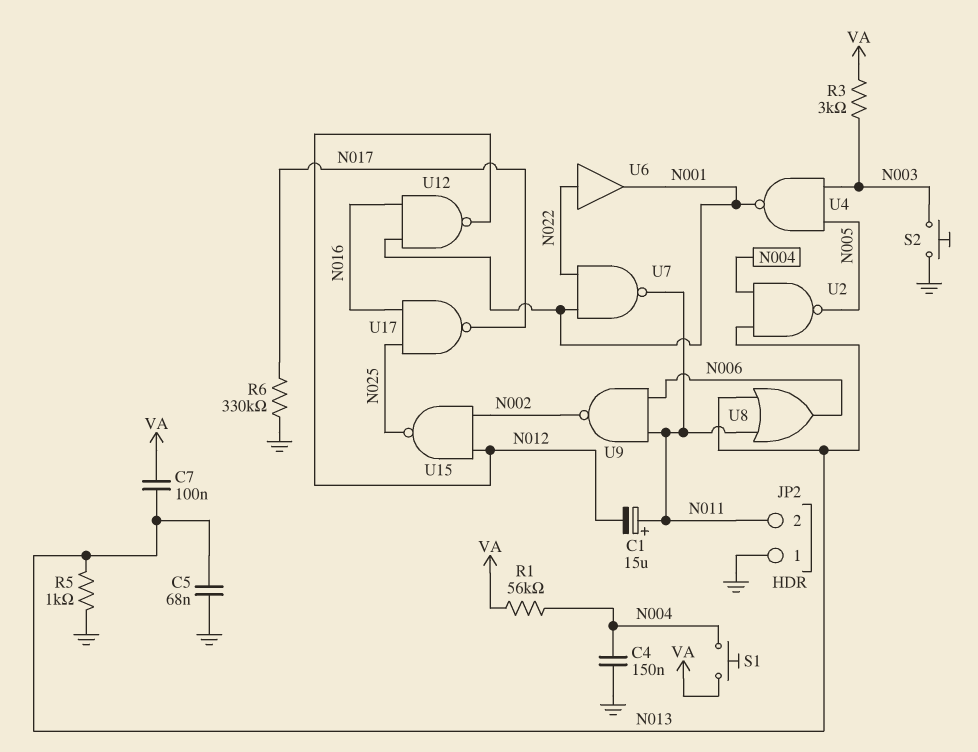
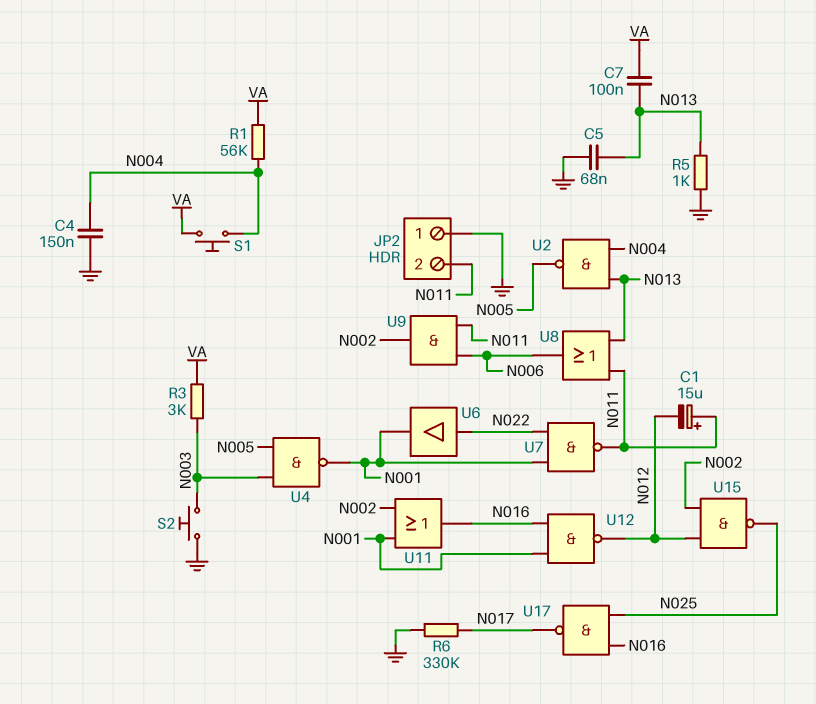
U9: NAND (in N006, in N011, out N002) -> AND (in N006, in N011, out N002)
U11: none -> OR (in N001, in N002, out N016)

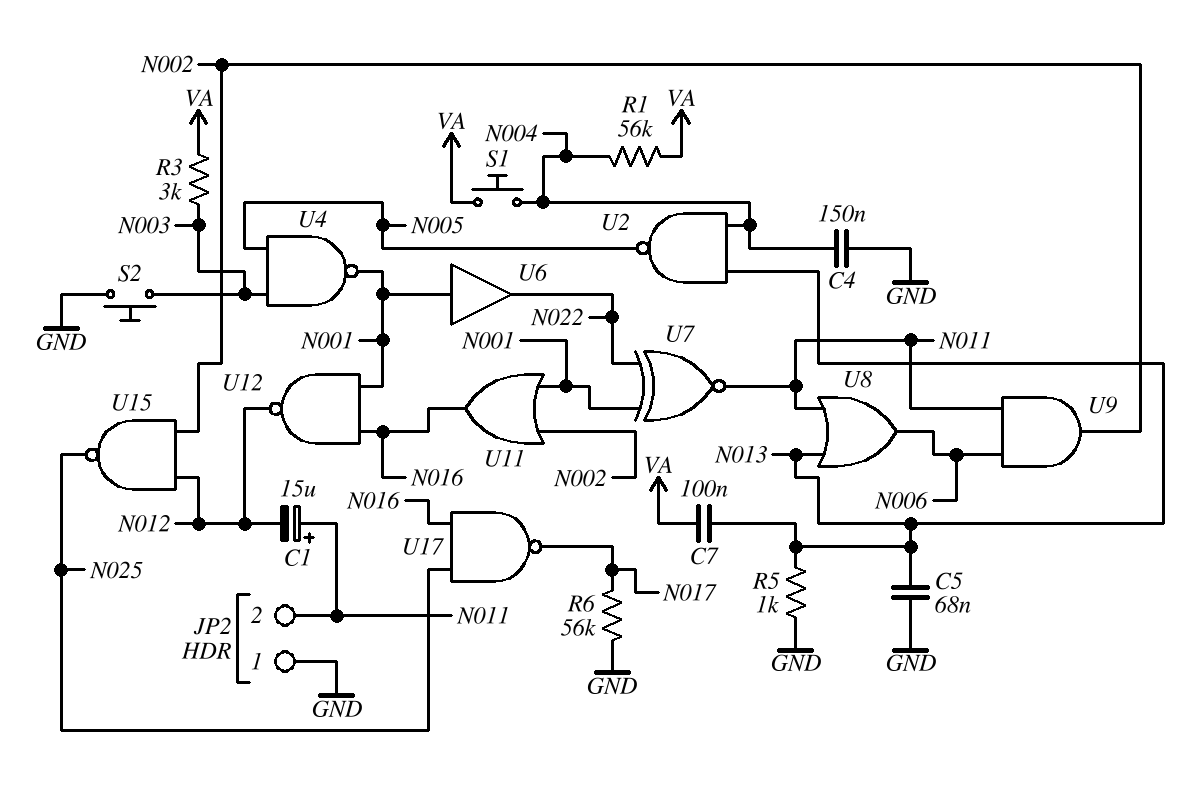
R6: 330k (GND, N017) -> 56k (GND, N017)
U6: buffer (in N022, out N001) -> buffer (in N001, out N022)
U7: NAND (in N001, in N022, out N011) -> XNOR (in N001, in N022, out N011)

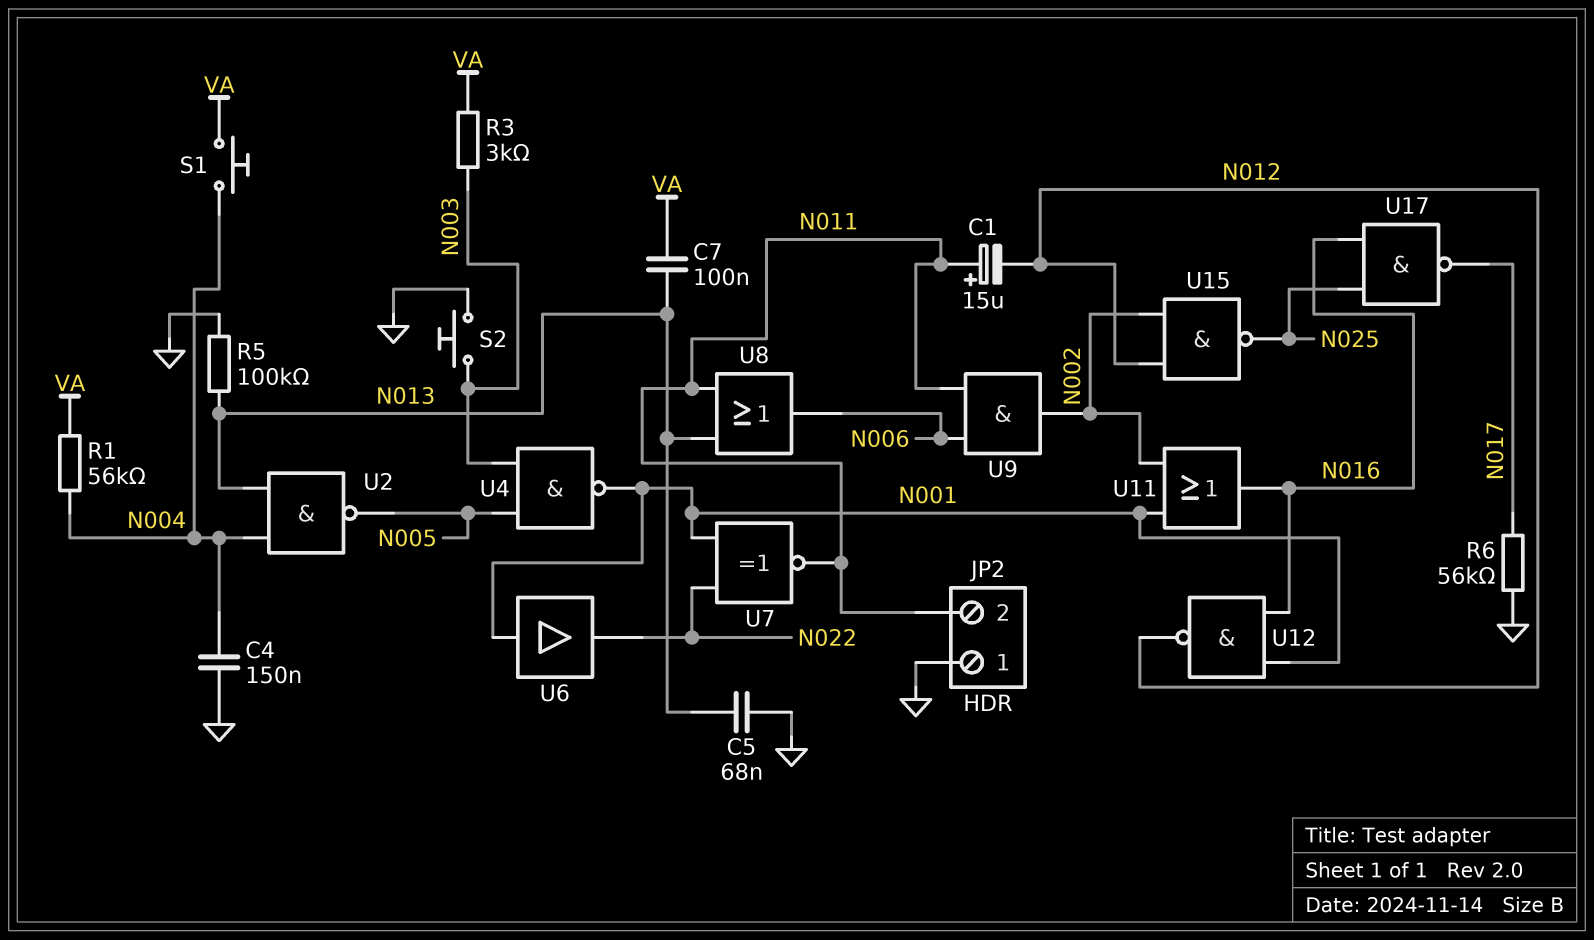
R5: 1k (GND, N013) -> 100k (GND, N013)

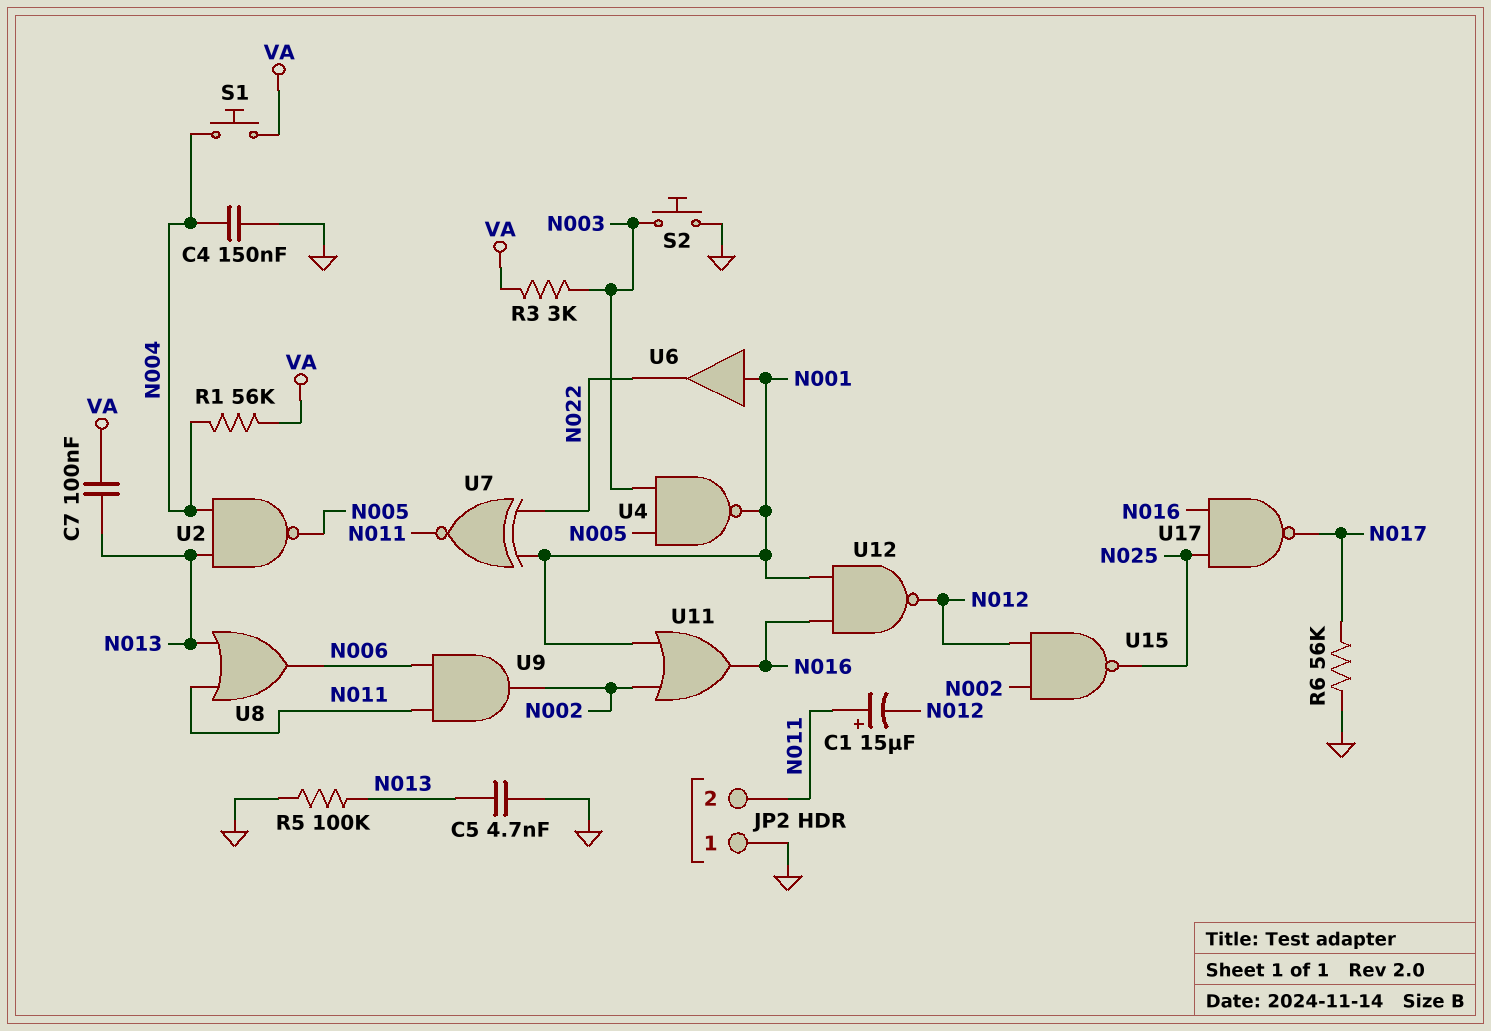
C5: 68nF (GND, N013) -> 4.7nF (GND, N013)

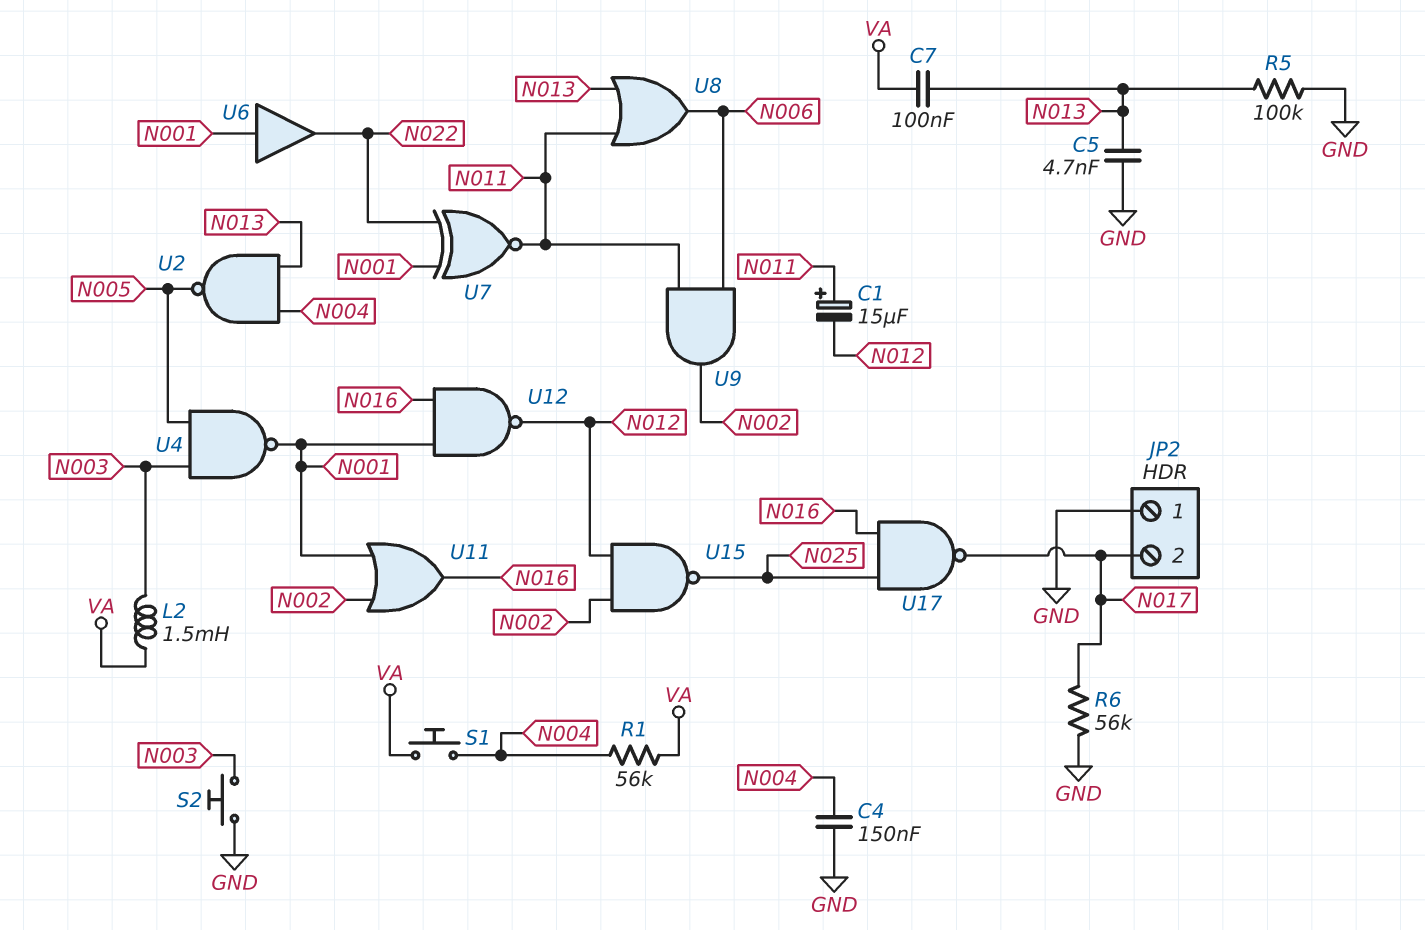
JP2 pin 2: N011 -> N017
L2: none -> 1.5mH (N003, VA)
R3: 3k (N003, VA) -> none

